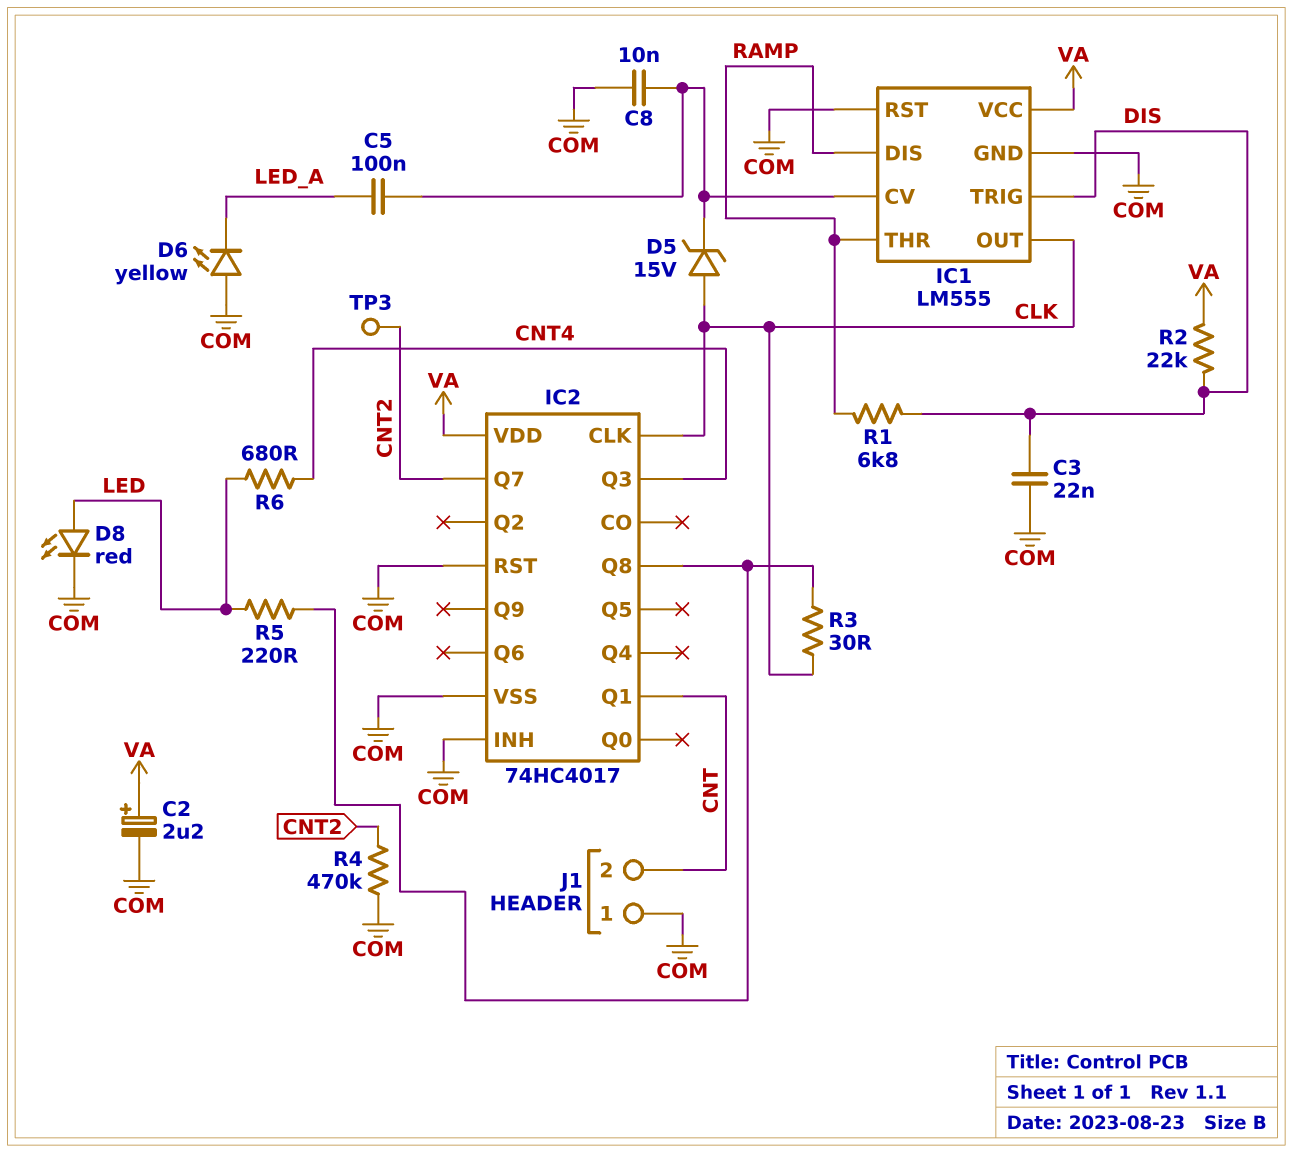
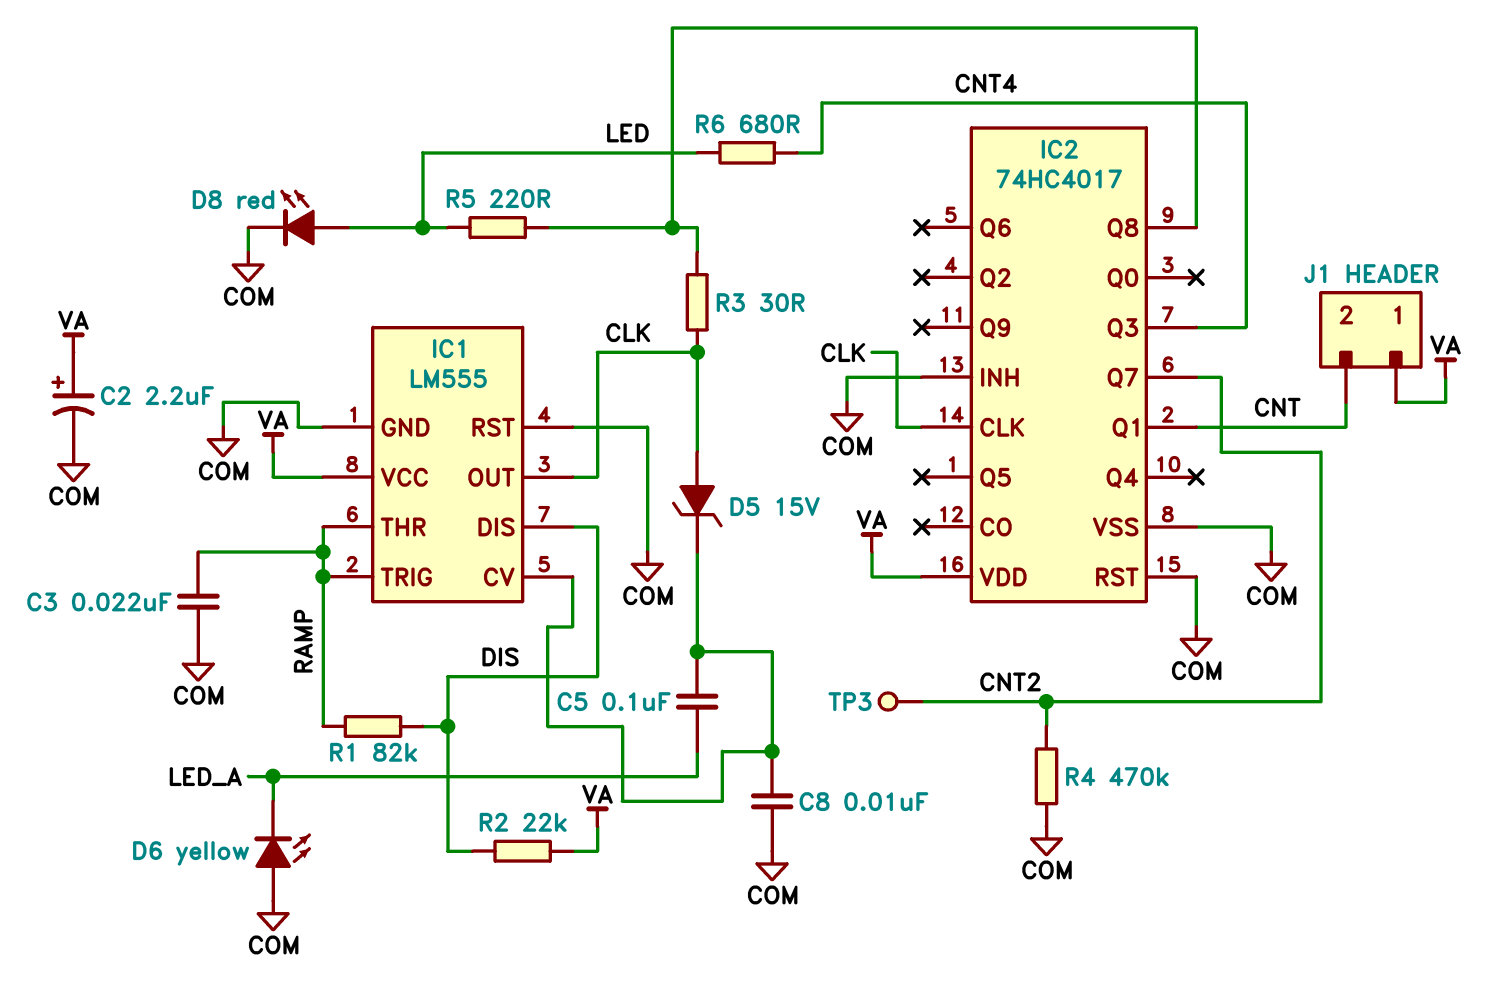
C3: 22nF (COM, DIS) -> 22nF (COM, RAMP)
IC1 pin DIS: RAMP -> DIS
IC1 pin TRIG: DIS -> RAMP
J1 pin 1: COM -> VA
R1: 6.8k (DIS, RAMP) -> 82k (DIS, RAMP)

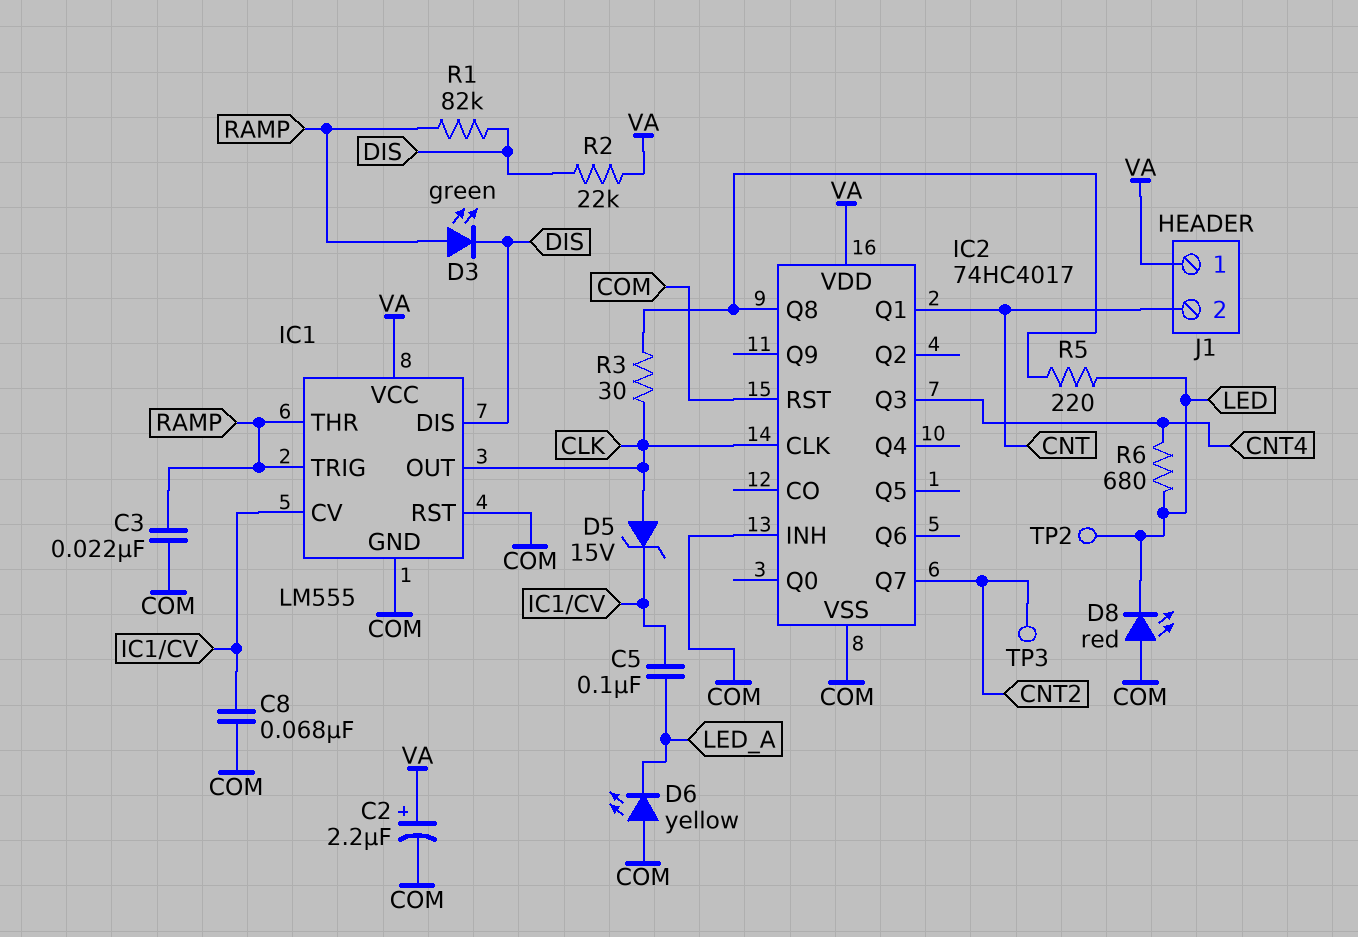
C8: 10nF (COM, IC1/CV) -> 68nF (COM, IC1/CV)
D3: none -> LED green (A RAMP, K DIS)
D8: LED red (A LED, K COM) -> LED red (A COM, K LED)
R4: 470k (CNT2, COM) -> none
TP2: none -> test point (LED)

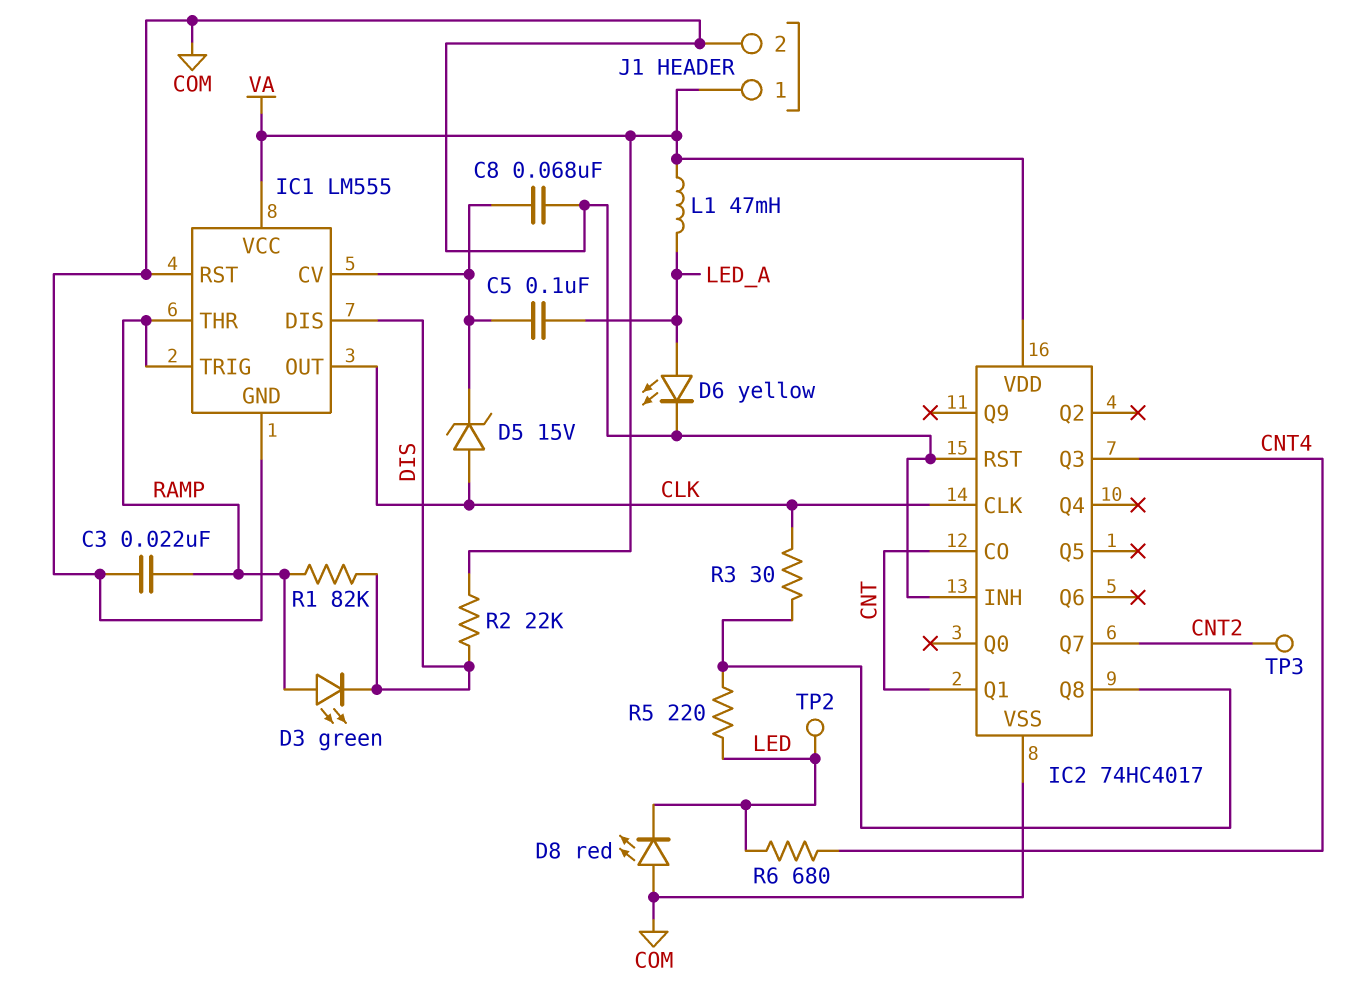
C2: 2.2uF (plus VA, minus COM) -> none
D6: LED yellow (A COM, K LED_A) -> LED yellow (A LED_A, K COM)
IC2 pin CO: none -> CNT
J1 pin 2: CNT -> COM
L1: none -> 47mH (LED_A, VA)

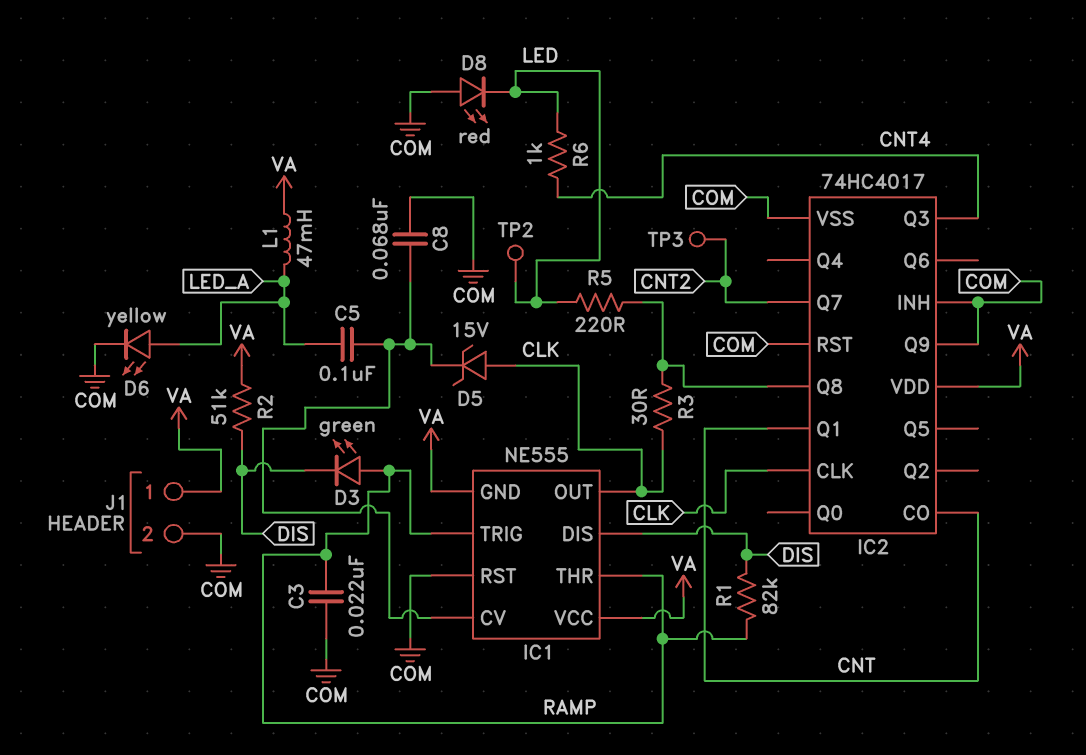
IC1: LM555 -> NE555
IC1 pin GND: COM -> VA
IC2 pin Q9: none -> COM
R2: 22k (DIS, VA) -> 51k (DIS, VA)
R6: 680 (CNT4, LED) -> 1k (CNT4, LED)

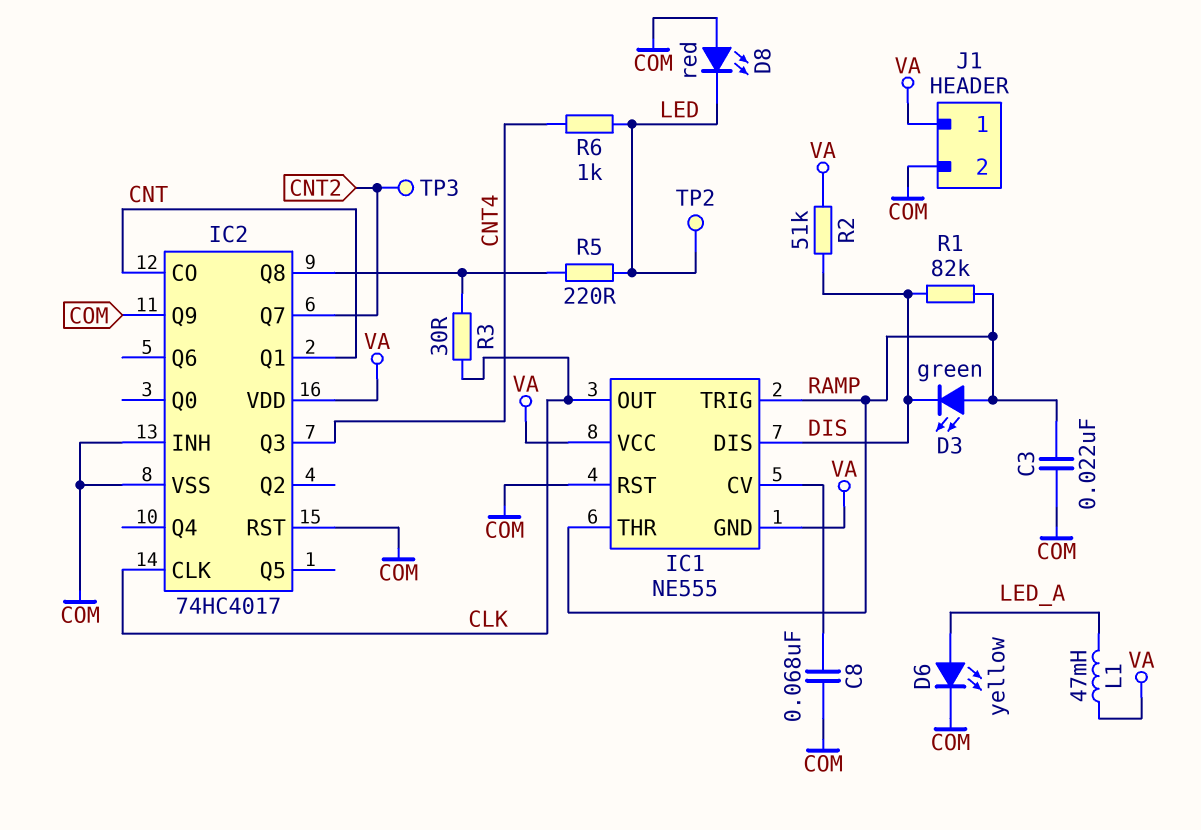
C5: 100nF (IC1/CV, LED_A) -> none
D5: zener 15V (A CLK, K IC1/CV) -> none

